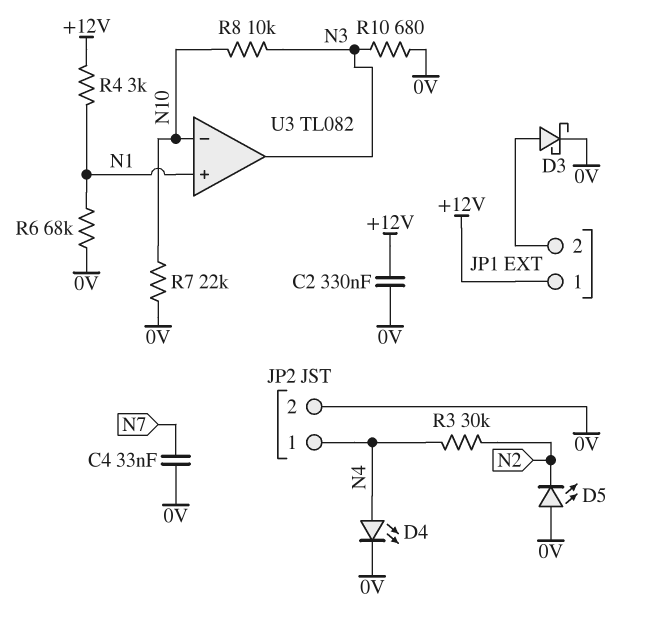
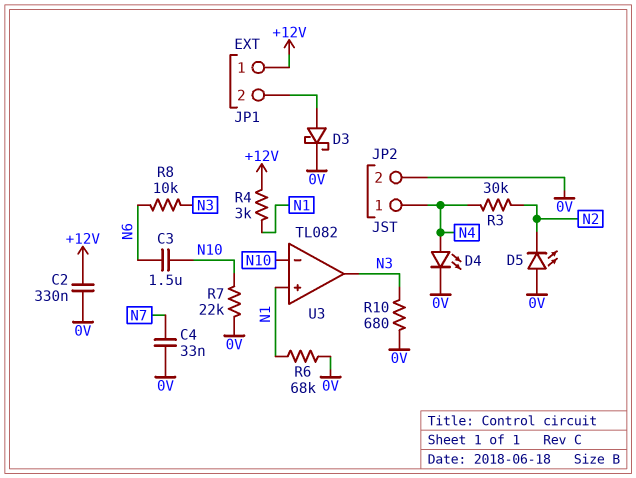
C3: none -> 1.5uF (N6, N10)
R8: 10k (N3, N10) -> 10k (N3, N6)

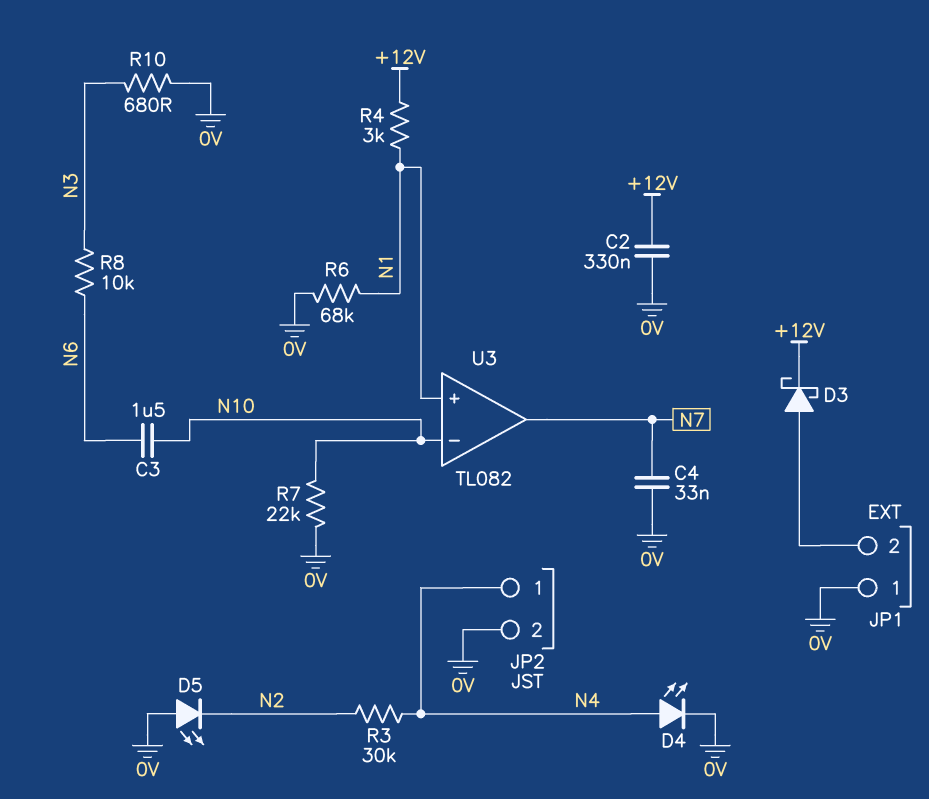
D3: schottky (A JP1/2, K 0V) -> schottky (A JP1/2, K +12V)
JP1 pin 1: +12V -> 0V
U3 pin out: N3 -> N7

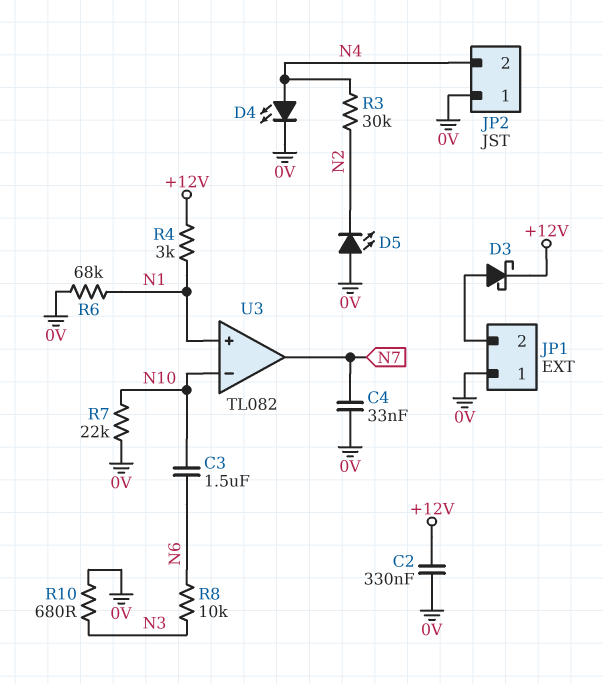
JP2 pin 1: N4 -> 0V
JP2 pin 2: 0V -> N4

